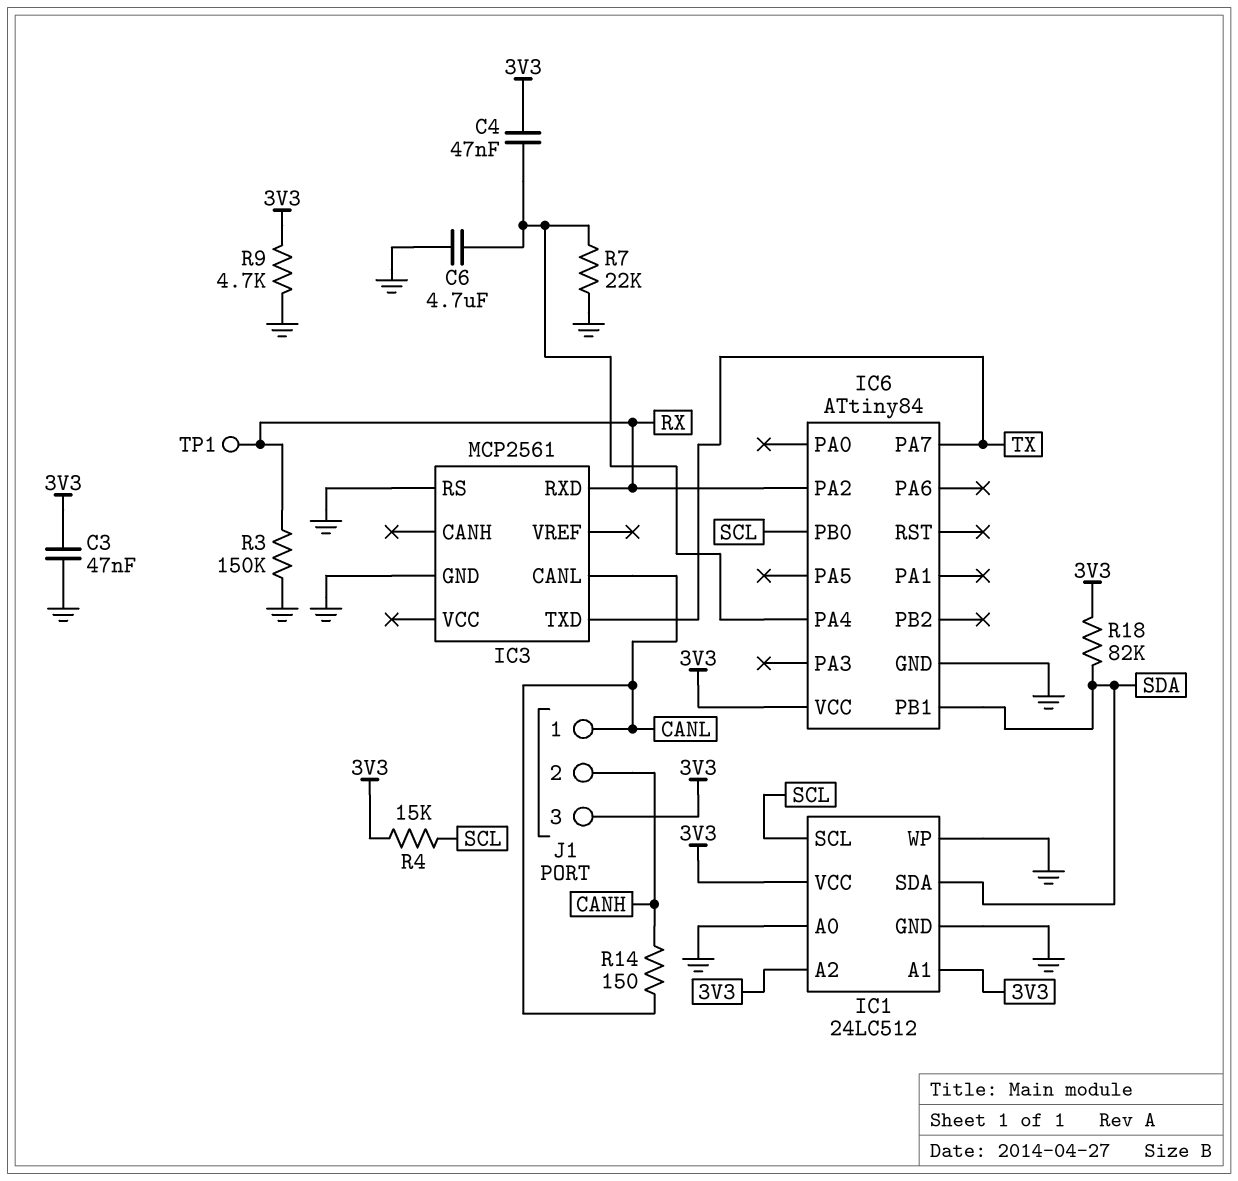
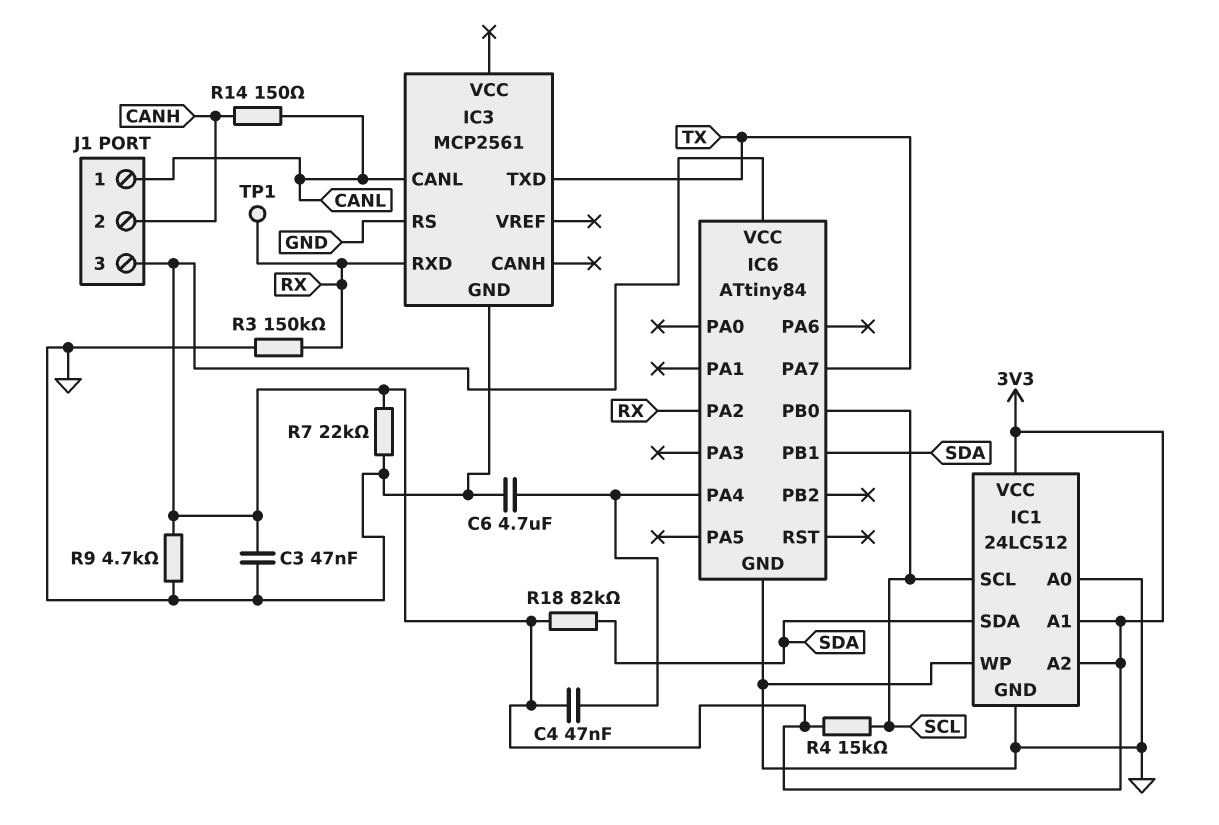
R7: 22k (GND, IC6/PA4) -> 22k (3V3, GND)

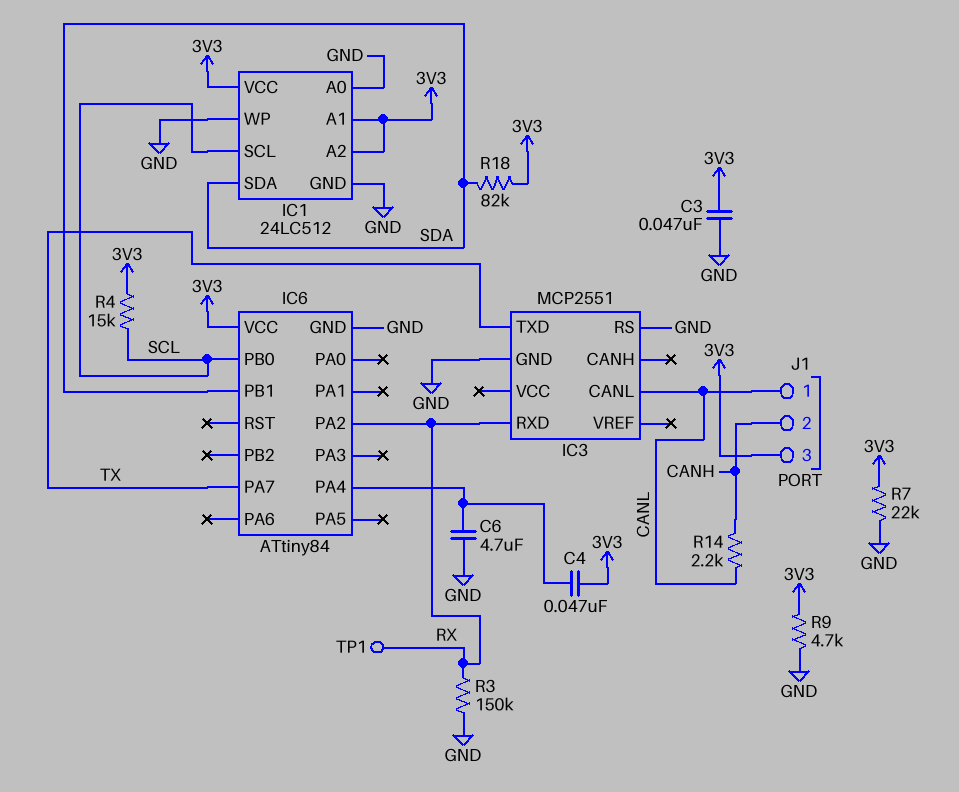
IC3: MCP2561 -> MCP2551
R14: 150 (CANH, CANL) -> 2.2k (CANH, CANL)

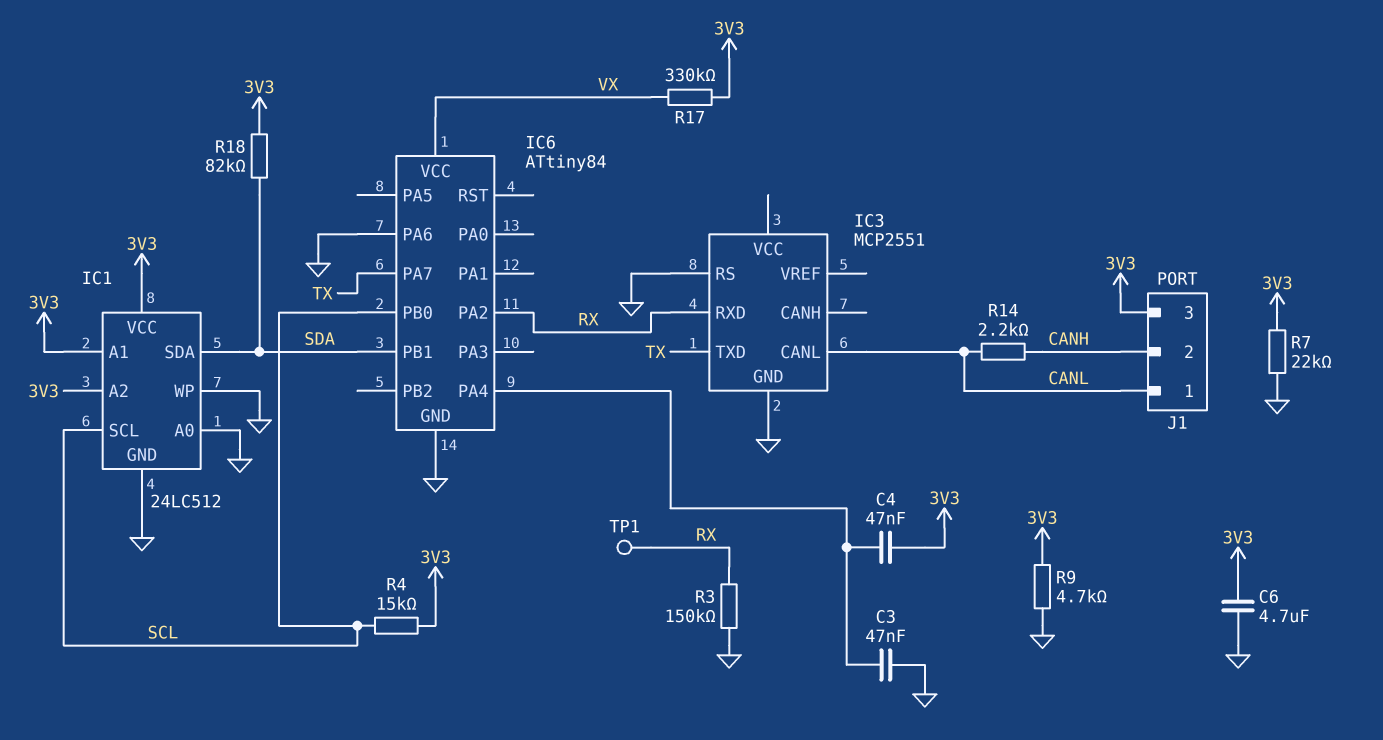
C3: 47nF (3V3, GND) -> 47nF (GND, IC6/PA4)
C6: 4.7uF (GND, IC6/PA4) -> 4.7uF (3V3, GND)
IC6 pin PA6: none -> GND
IC6 pin VCC: 3V3 -> VX
R17: none -> 330k (3V3, VX)

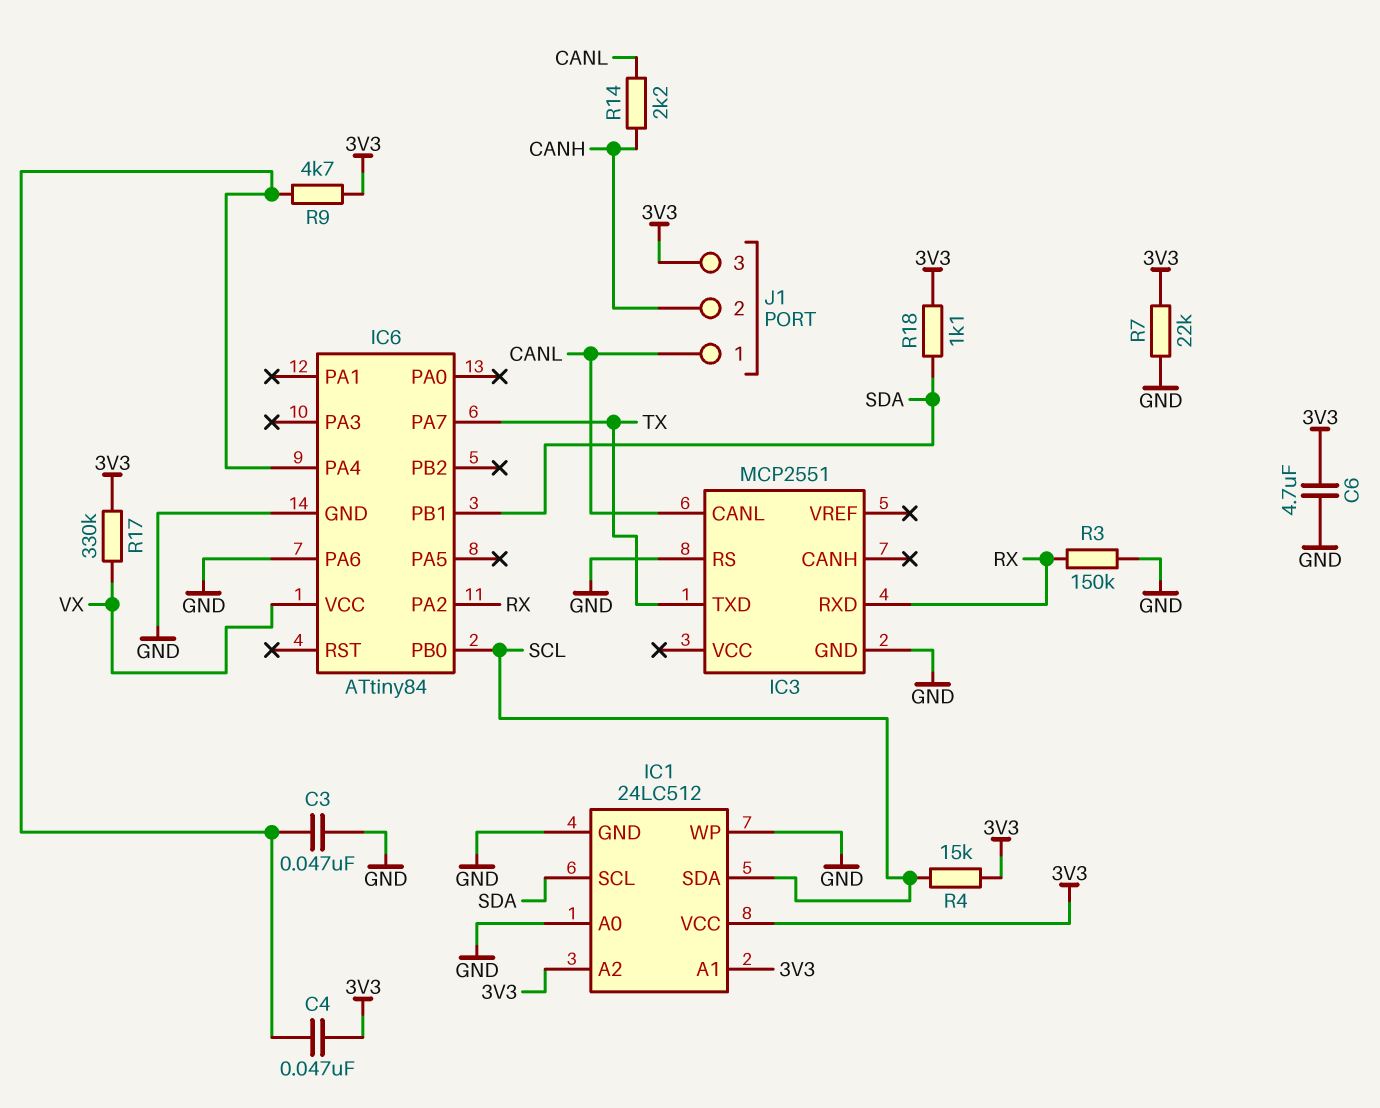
IC1 pin SCL: SCL -> SDA
IC1 pin SDA: SDA -> SCL
R9: 4.7k (3V3, GND) -> 4.7k (3V3, IC6/PA4)
R18: 82k (3V3, SDA) -> 1.1k (3V3, SDA)
TP1: test point (RX) -> none

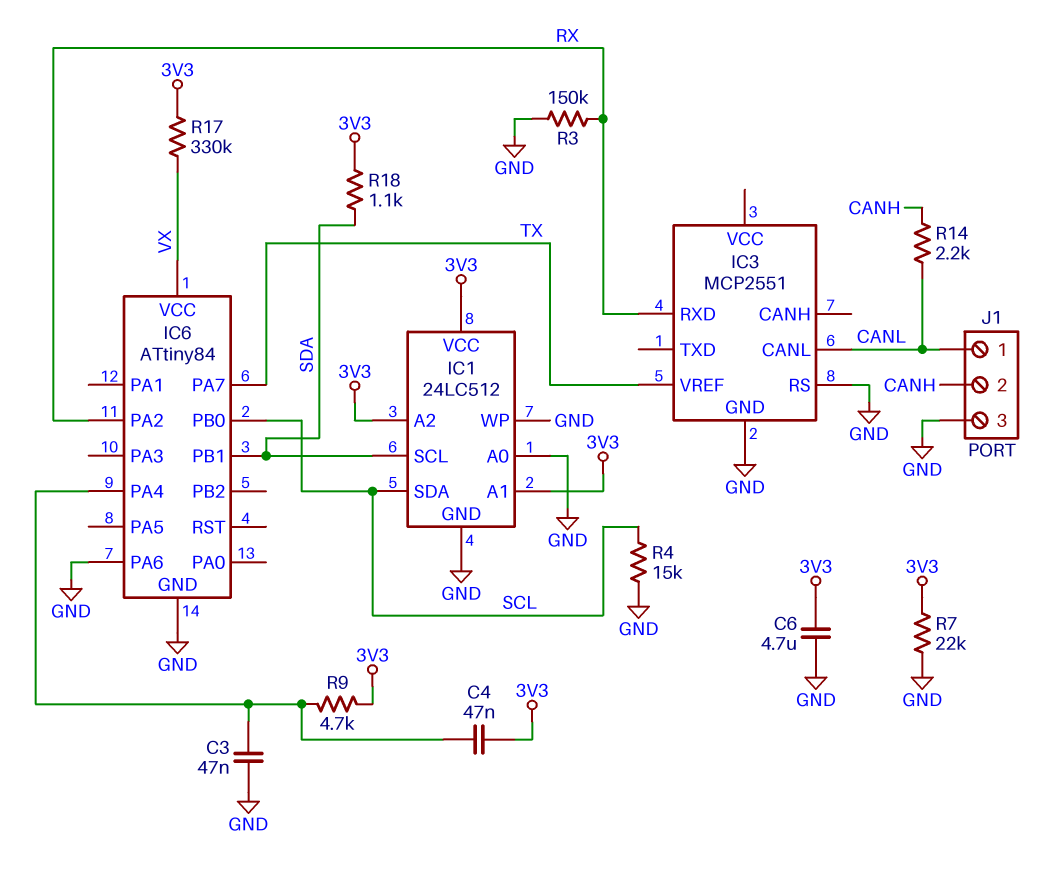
IC3 pin TXD: TX -> none
IC3 pin VREF: none -> TX
J1 pin 3: 3V3 -> GND
R4: 15k (3V3, SCL) -> 15k (GND, SCL)

